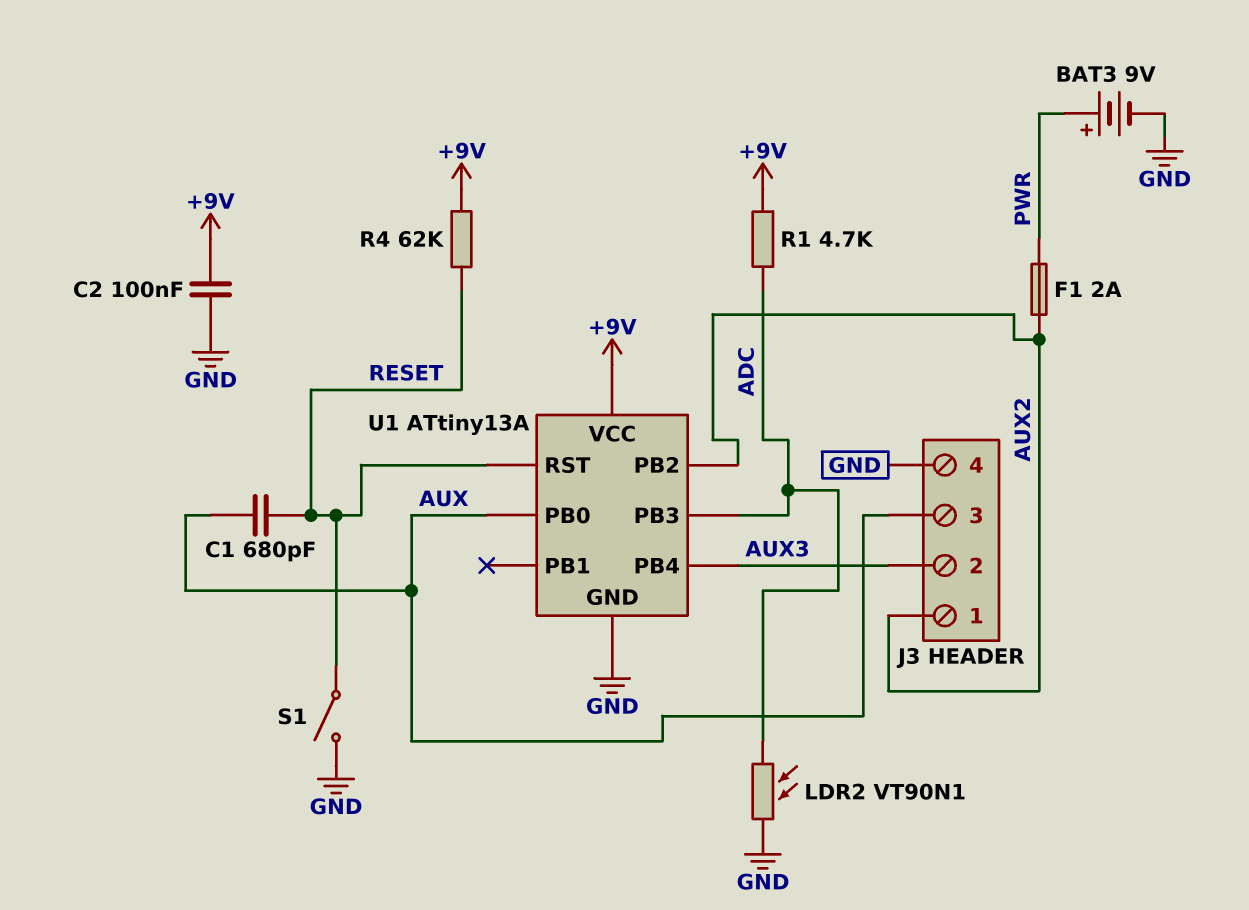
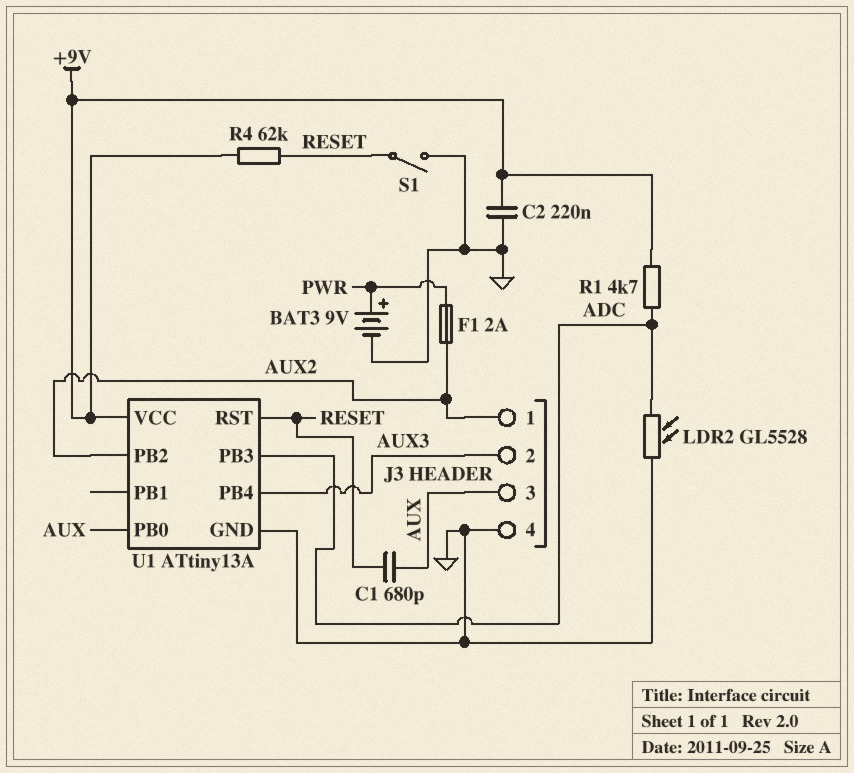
C2: 100nF (+9V, GND) -> 220nF (+9V, GND)
LDR2: VT90N1 (ADC, GND) -> GL5528 (ADC, GND)

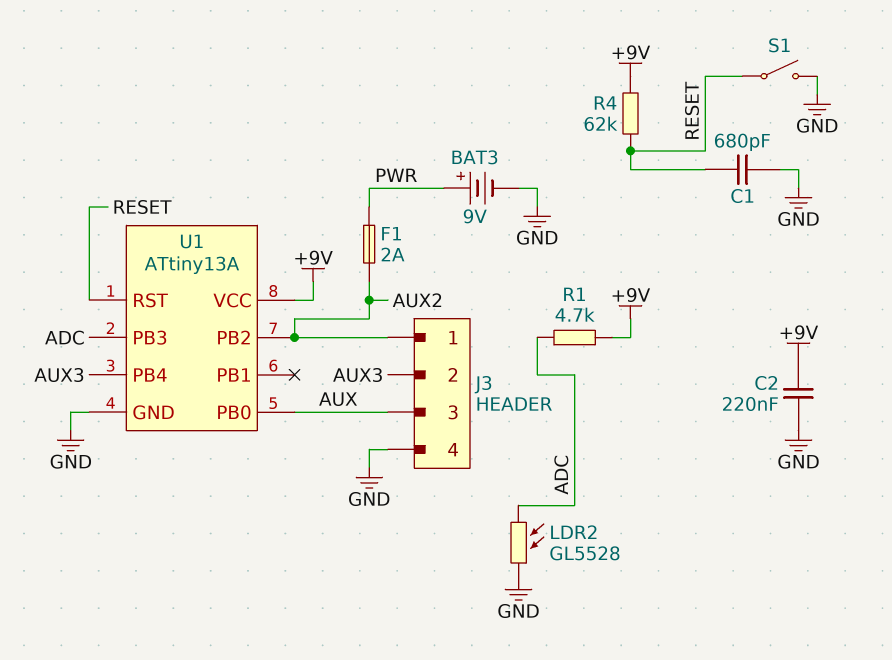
C1: 680pF (AUX, RESET) -> 680pF (GND, RESET)

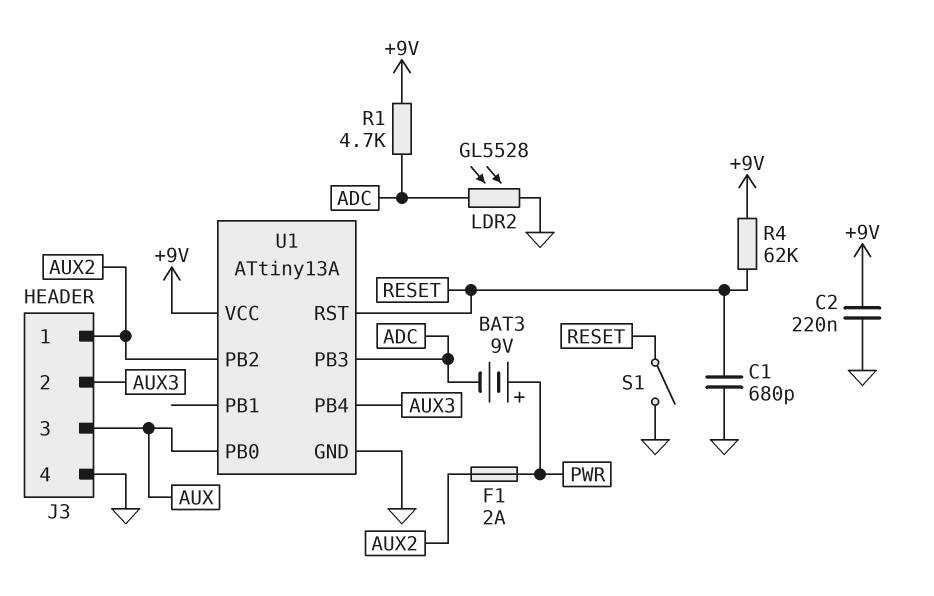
BAT3: 9V (plus PWR, minus GND) -> 9V (plus PWR, minus ADC)

